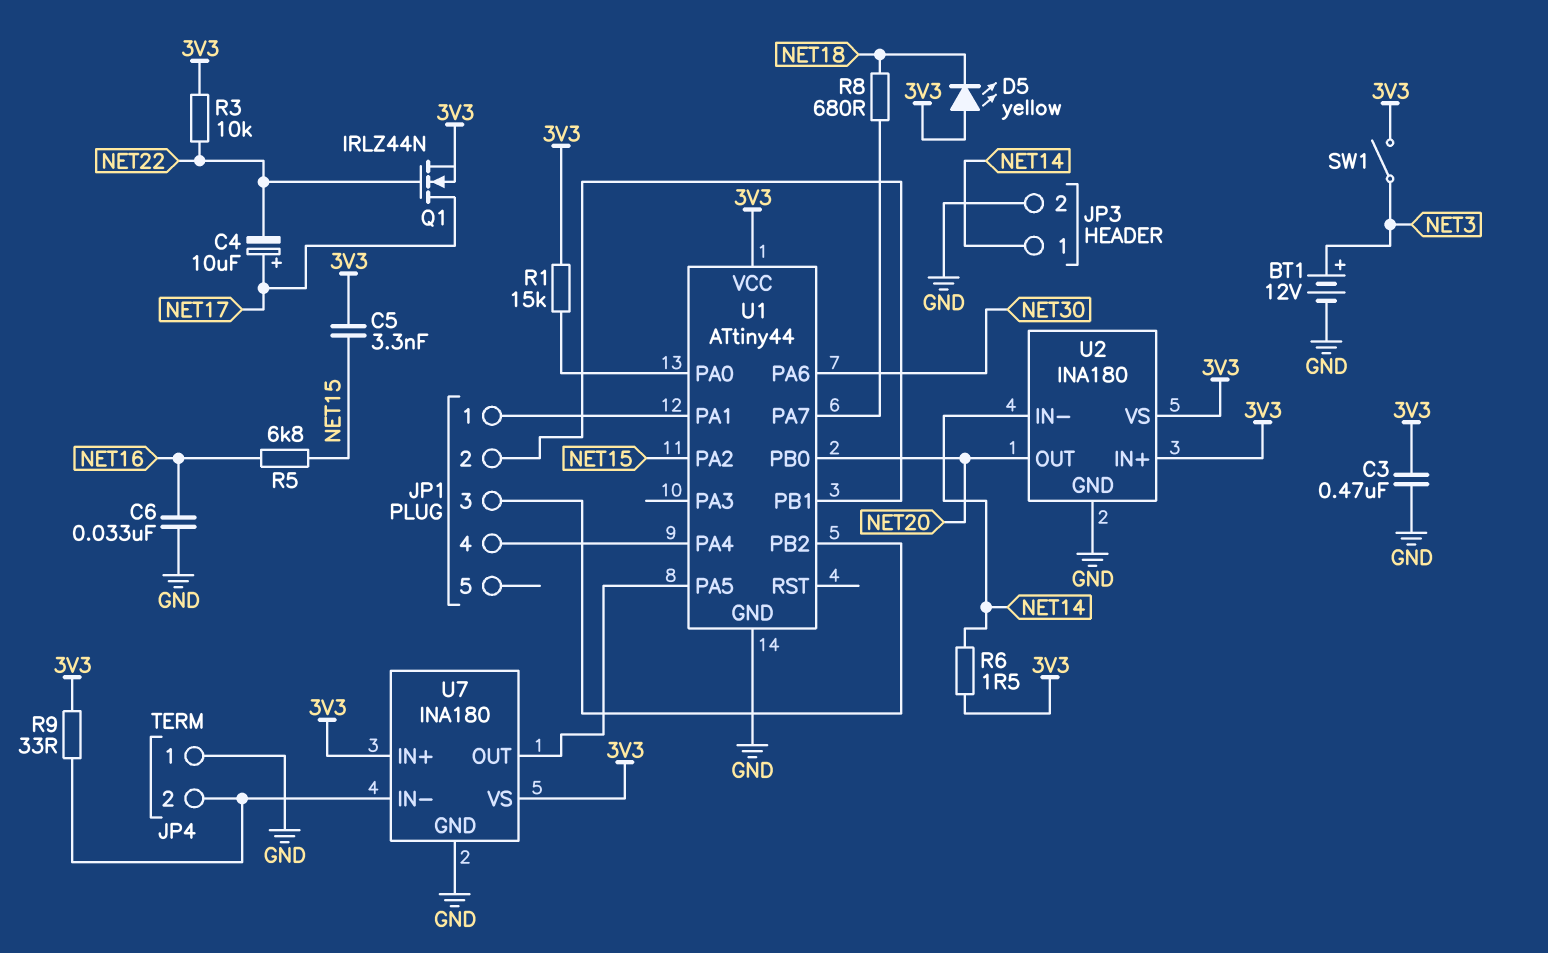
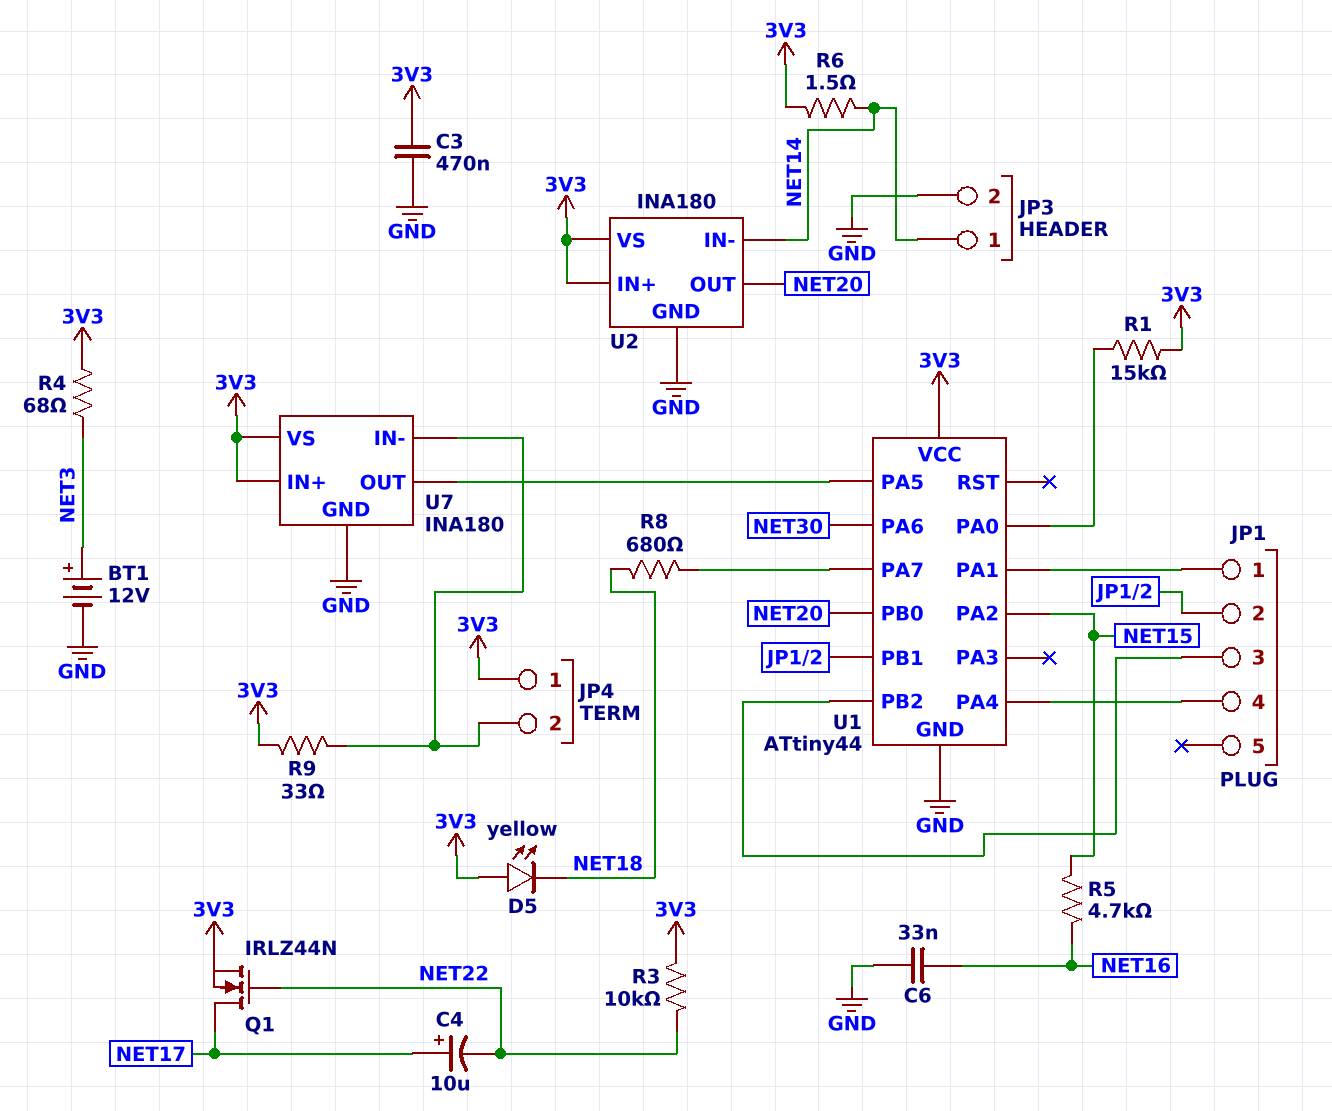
C5: 3.3nF (3V3, NET15) -> none
JP4 pin 1: GND -> 3V3
R4: none -> 68 (3V3, NET3)
R5: 6.8k (NET15, NET16) -> 4.7k (NET15, NET16)
SW1: switch (3V3, NET3) -> none

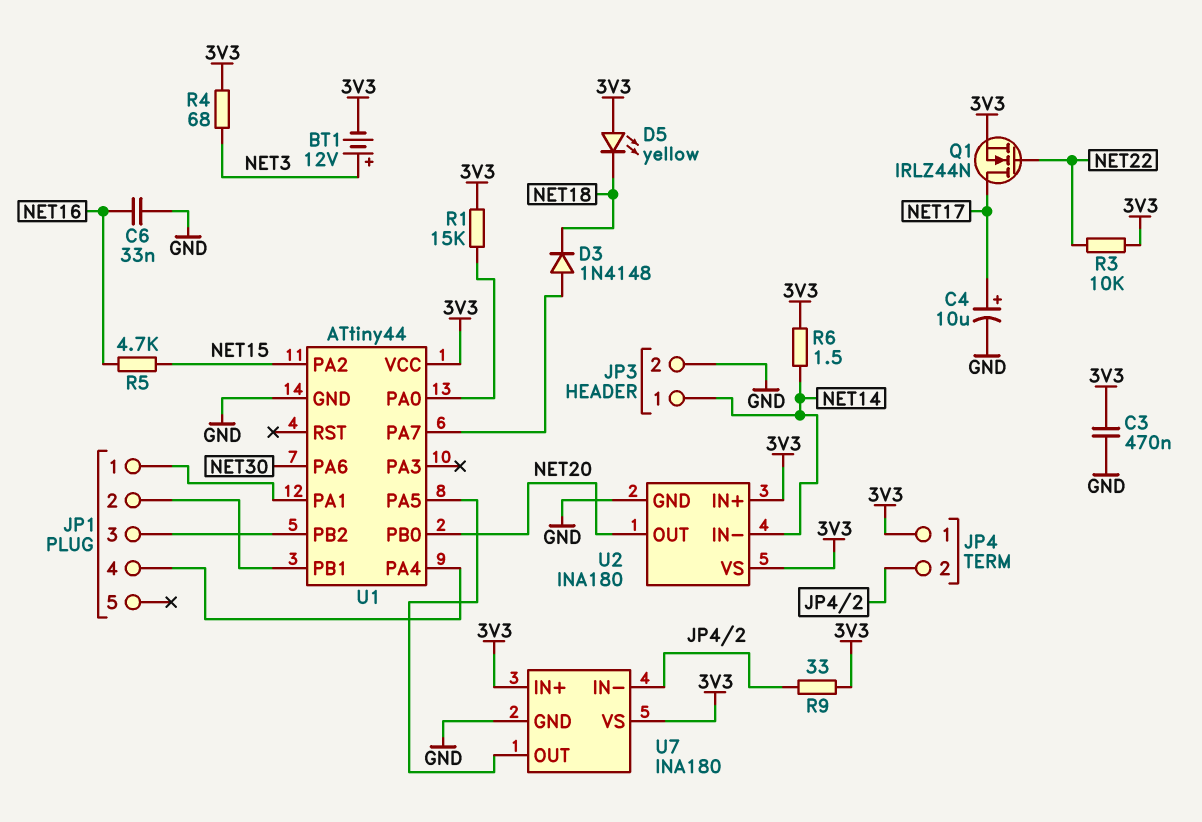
BT1: 12V (plus NET3, minus GND) -> 12V (plus NET3, minus 3V3)
C4: 10uF (plus NET17, minus NET22) -> 10uF (plus NET17, minus GND)
D3: none -> diode 1N4148 (A U1/PA7, K NET18)
R8: 680 (NET18, U1/PA7) -> none

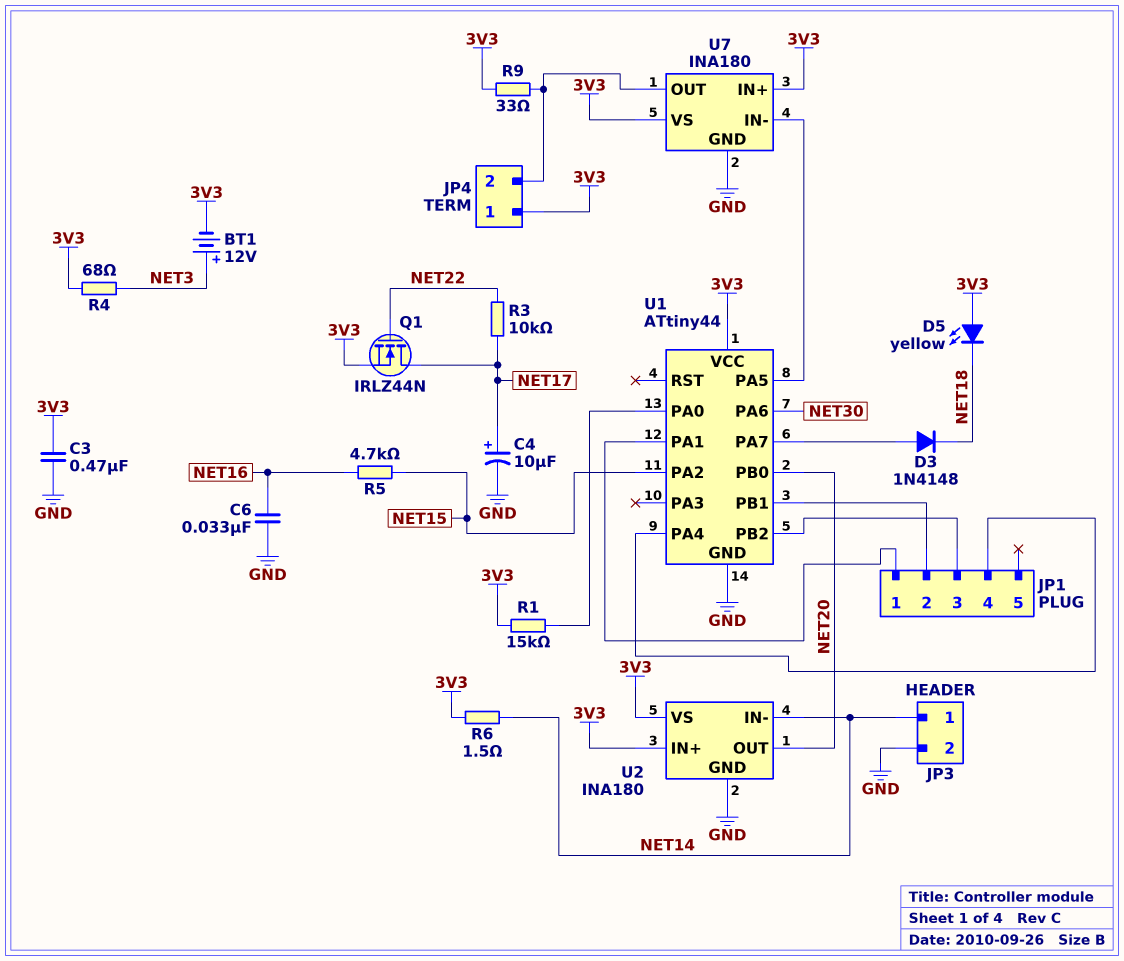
R3: 10k (3V3, NET22) -> 10k (NET17, NET22)
U7 pin IN-: JP4/2 -> U1/PA5
U7 pin OUT: U1/PA5 -> JP4/2

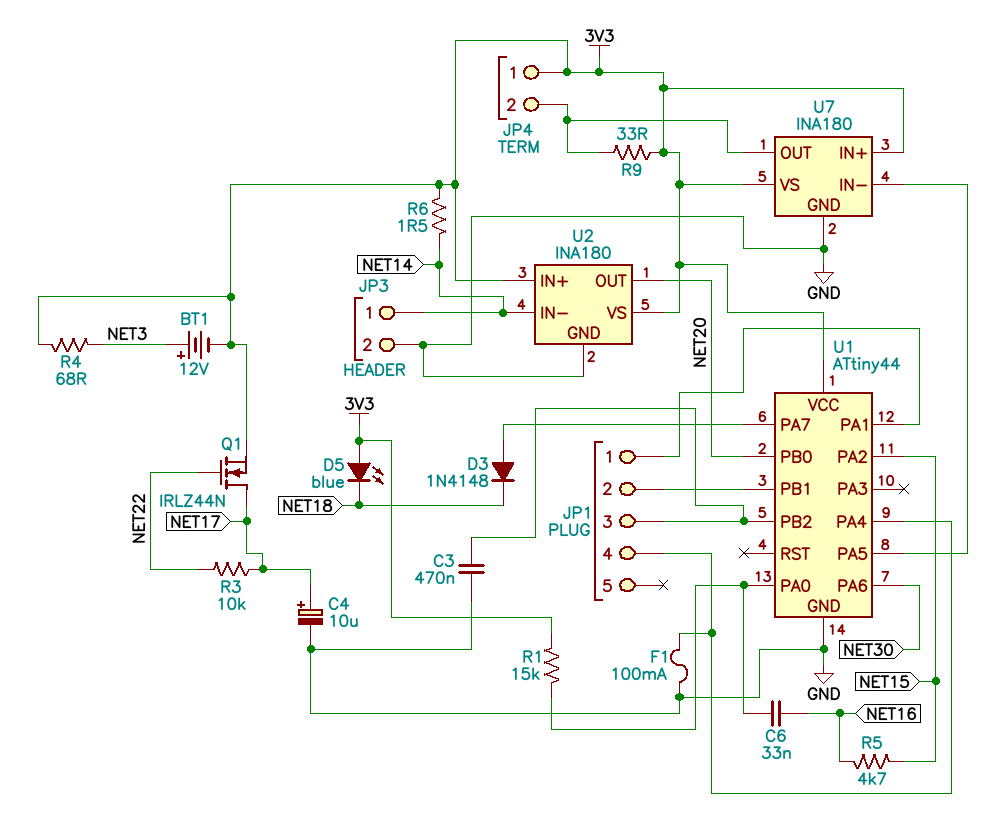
C3: 470nF (3V3, GND) -> 470nF (GND, JP1/3)
C6: 33nF (GND, NET16) -> 33nF (NET16, U1/PA0)
D5: LED yellow (A 3V3, K NET18) -> LED blue (A 3V3, K NET18)
F1: none -> 100mA (GND, JP1/4)

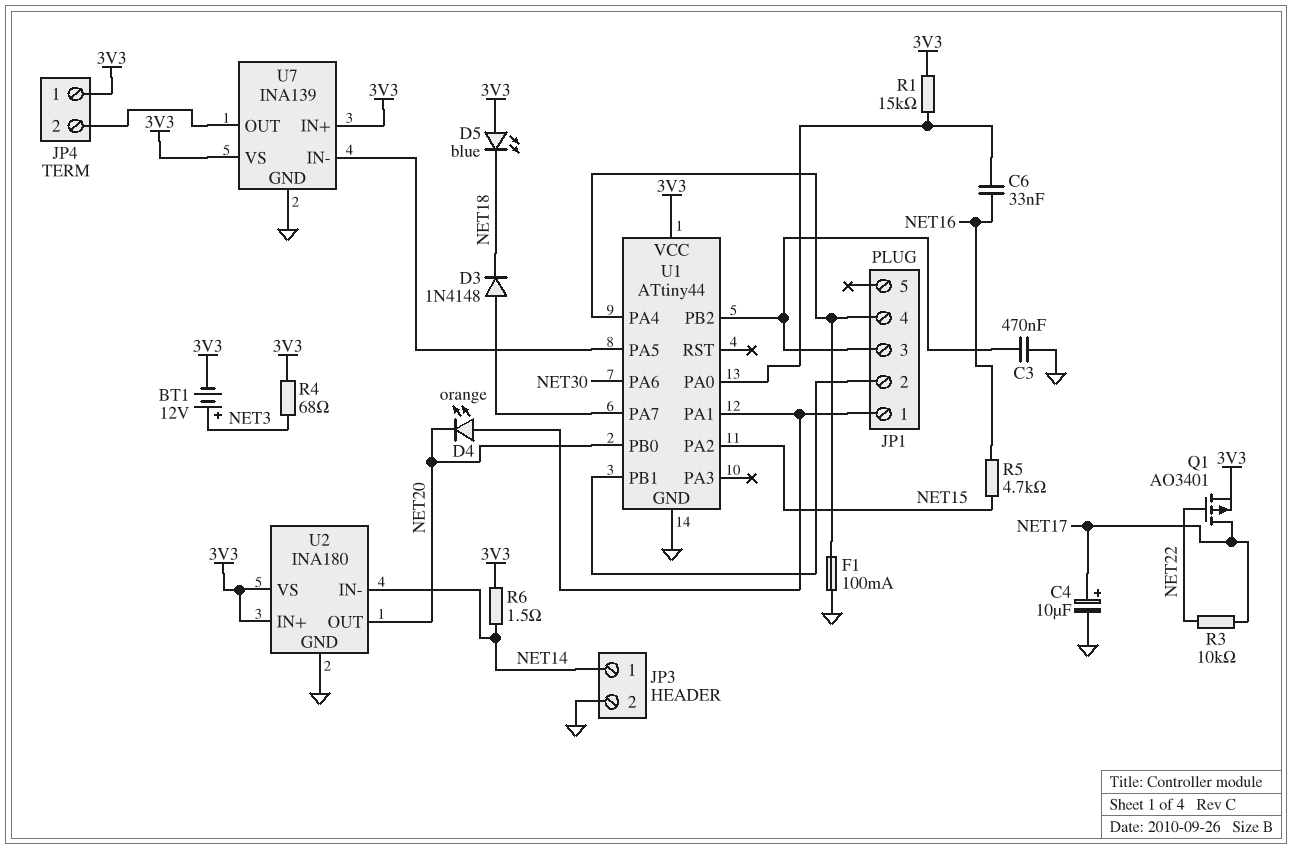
D4: none -> LED orange (A JP1/1, K NET20)
Q1: NMOS IRLZ44N (G NET22, D NET17, S 3V3) -> PMOS AO3401 (G NET22, D NET17, S 3V3)
R9: 33 (3V3, JP4/2) -> none
U7: INA180 -> INA139

